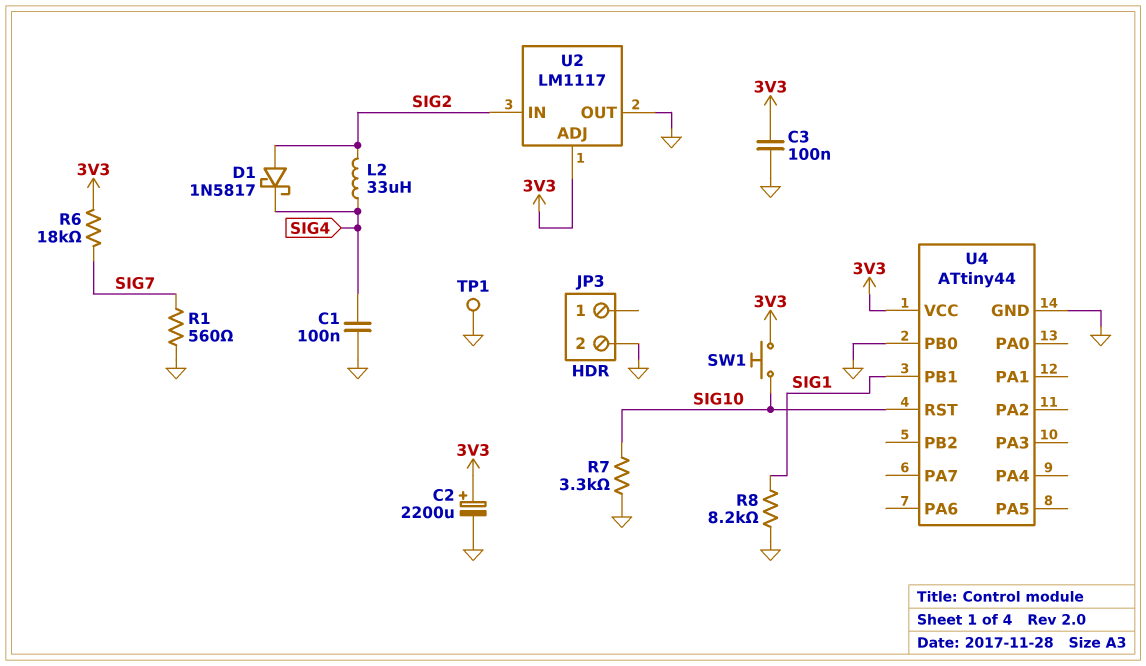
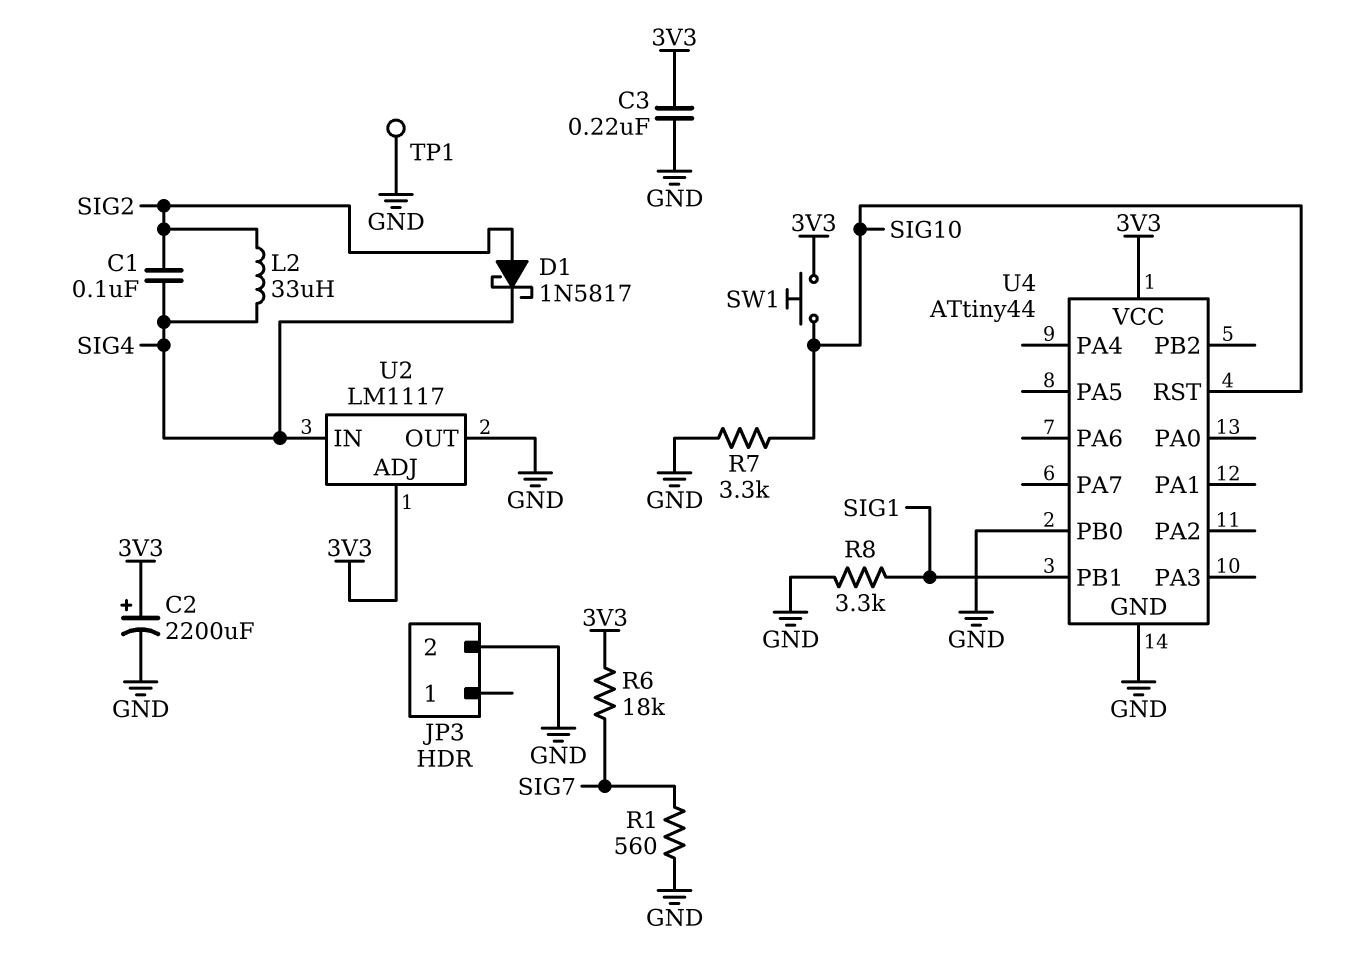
C1: 100nF (GND, SIG4) -> 100nF (SIG2, SIG4)
C3: 100nF (3V3, GND) -> 220nF (3V3, GND)
R8: 8.2k (GND, SIG1) -> 3.3k (GND, SIG1)
U2 pin IN: SIG2 -> SIG4

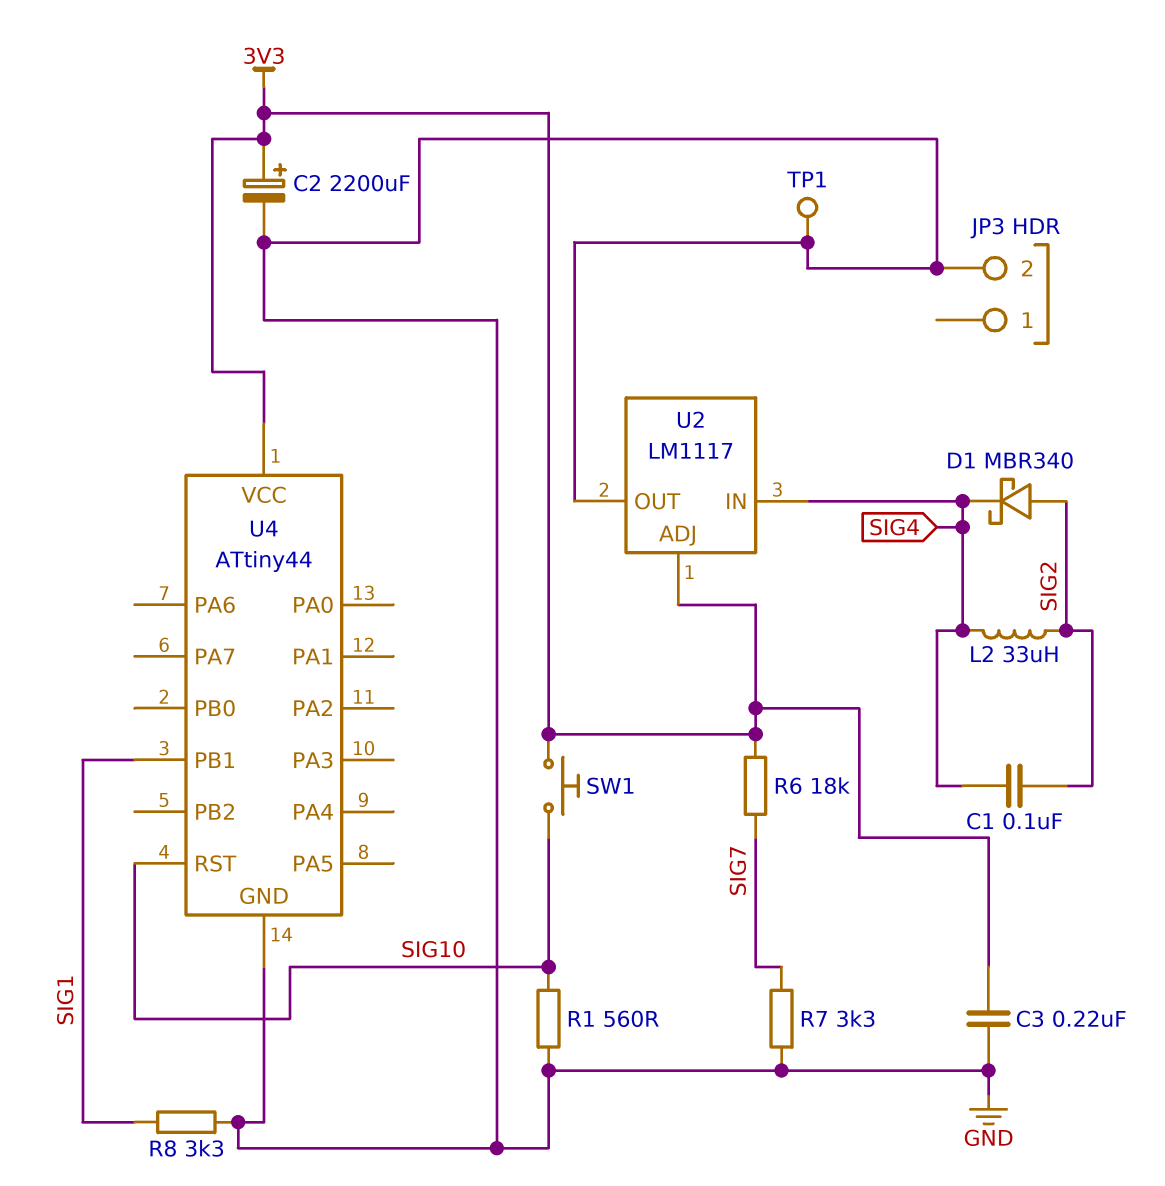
D1: schottky 1N5817 (A SIG2, K SIG4) -> schottky MBR340 (A SIG2, K SIG4)
R1: 560 (GND, SIG7) -> 560 (GND, SIG10)
R7: 3.3k (GND, SIG10) -> 3.3k (GND, SIG7)
U4 pin PB0: GND -> none

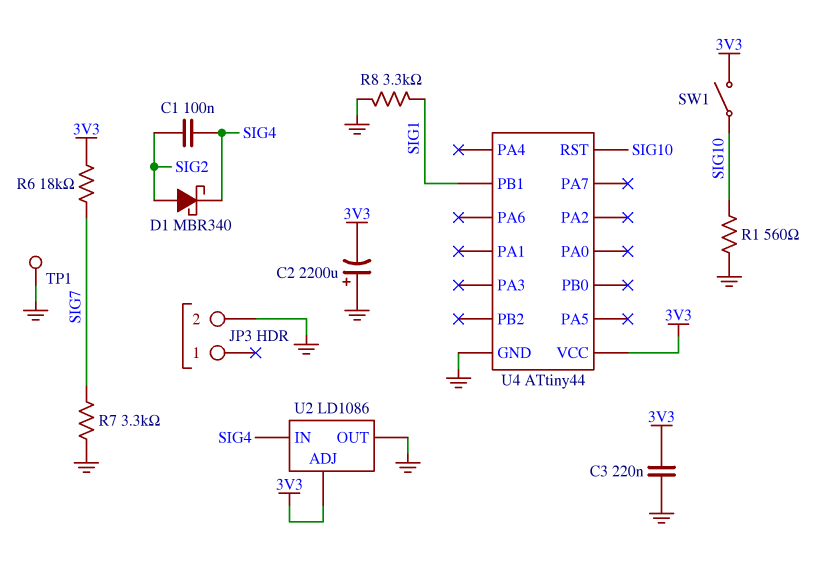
C2: 2200uF (plus 3V3, minus GND) -> 2200uF (plus GND, minus 3V3)
L2: 33uH (SIG2, SIG4) -> none
SW1: button (3V3, SIG10) -> switch (3V3, SIG10)
U2: LM1117 -> LD1086

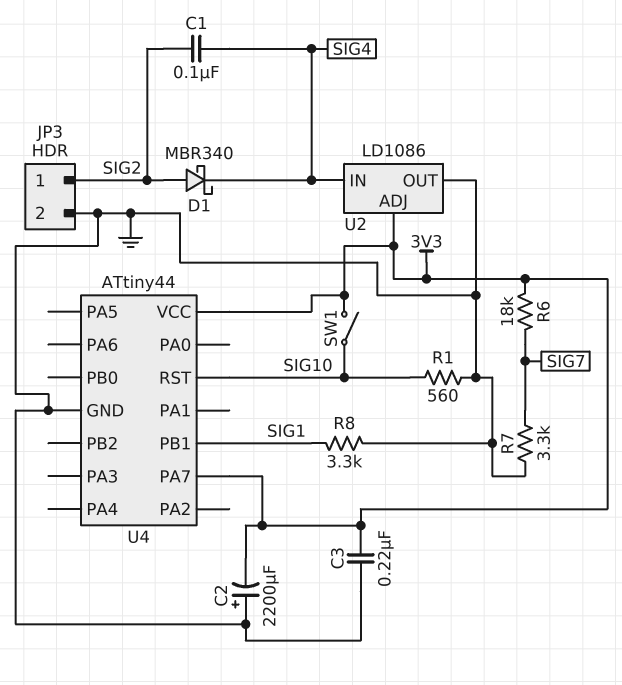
JP3 pin 1: none -> SIG2
TP1: test point (GND) -> none
U4 pin PA7: none -> 3V3

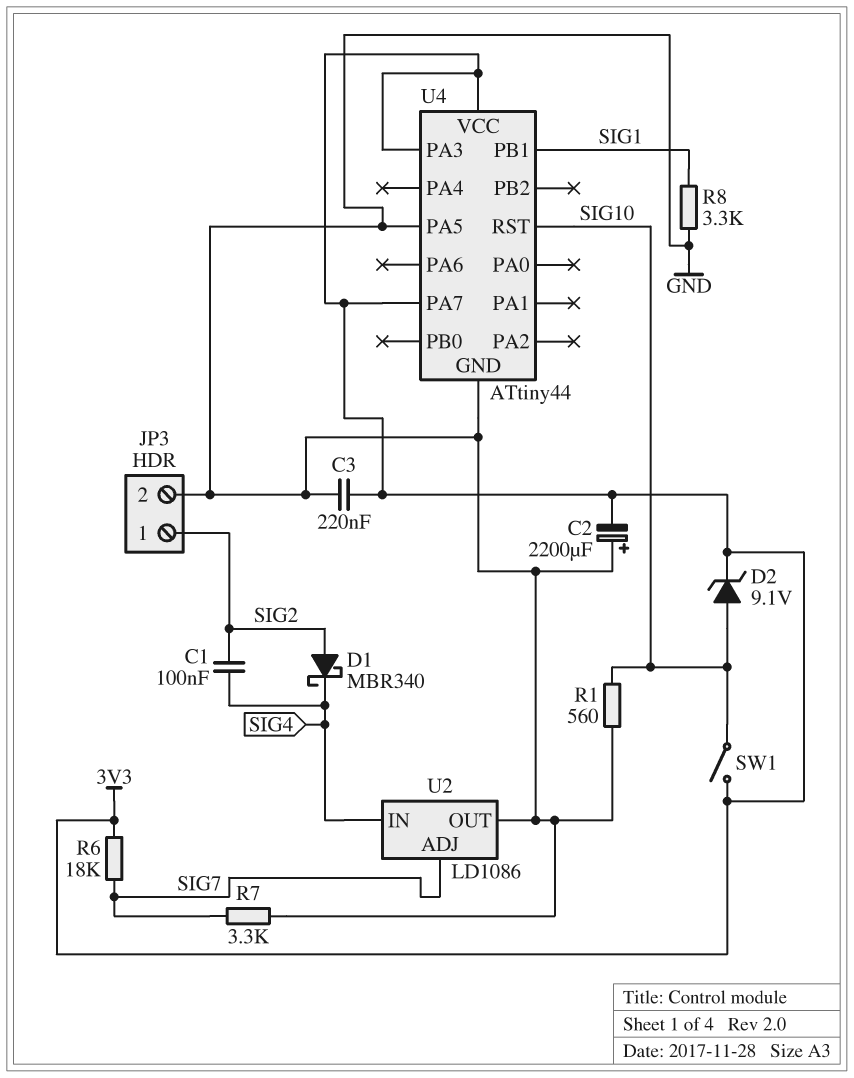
D2: none -> zener 9.1V (A SIG10, K 3V3)
U2 pin ADJ: 3V3 -> SIG7
U4 pin PA3: none -> 3V3
U4 pin PA5: none -> GND

